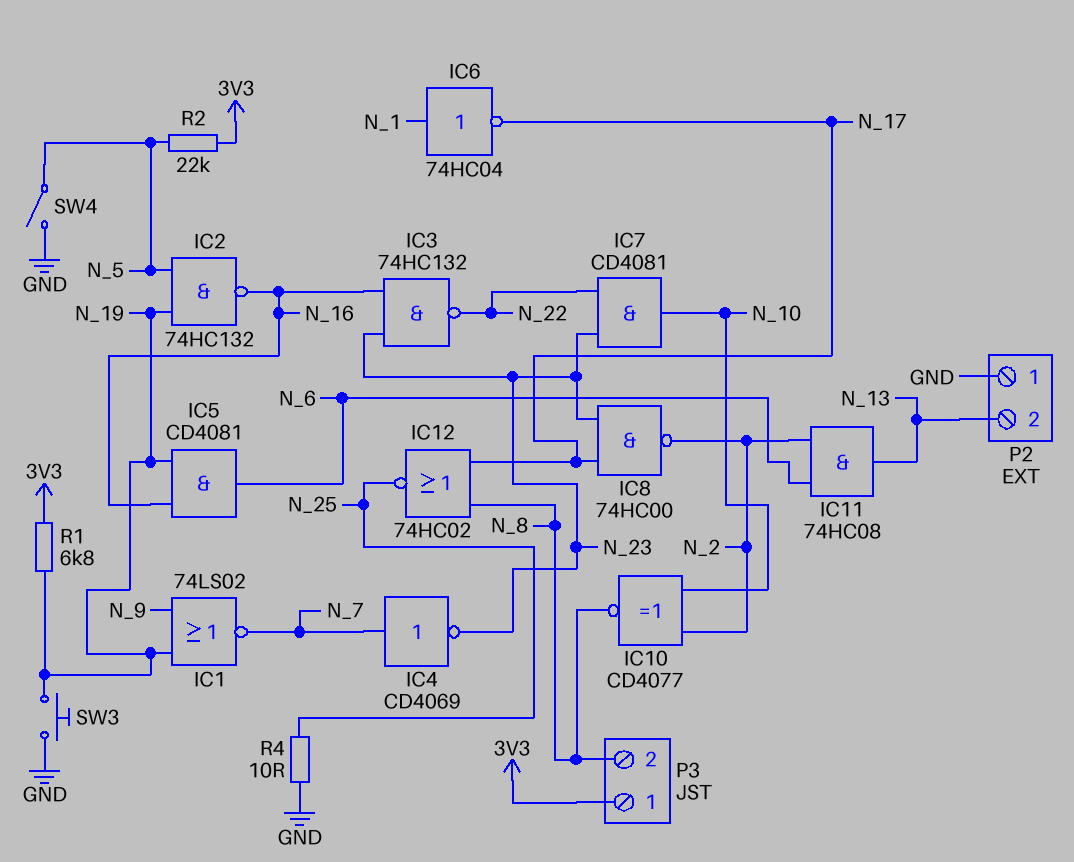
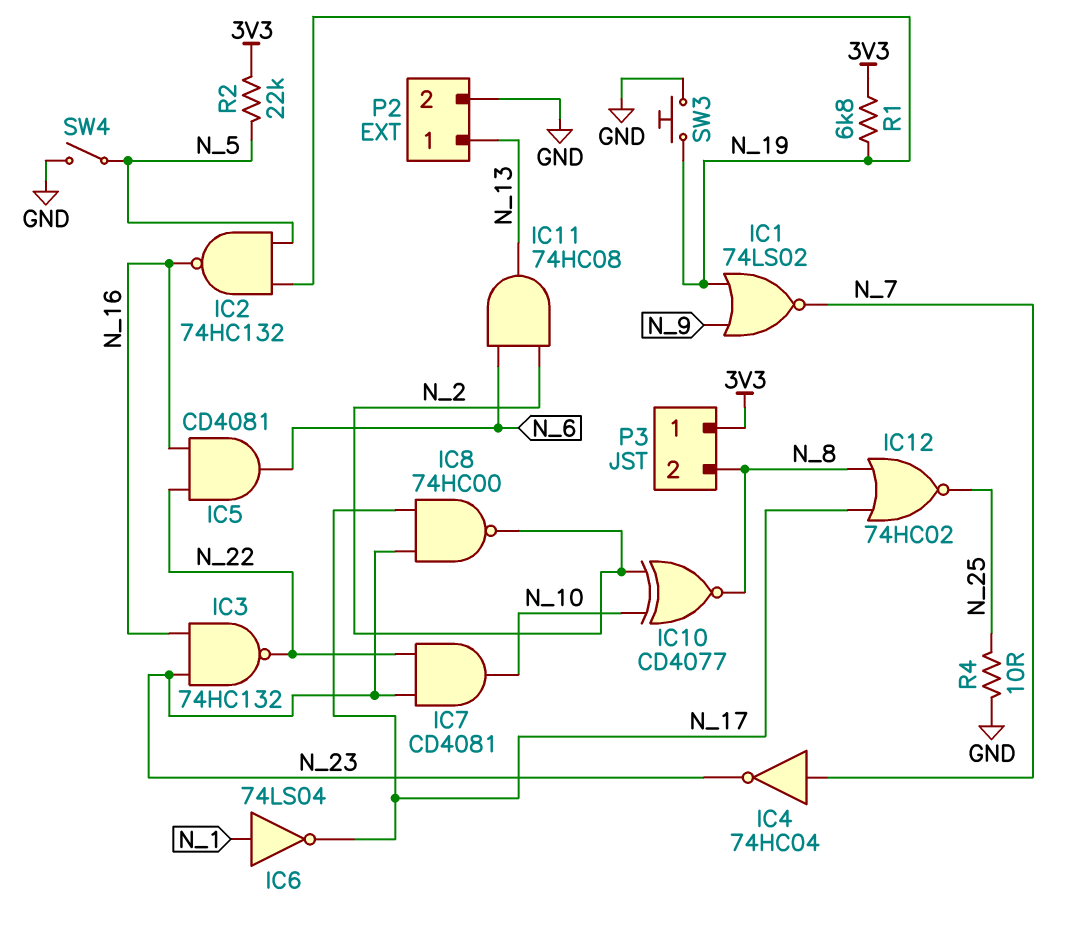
IC4: NOT CD4069 (in N_7, out N_23) -> NOT 74HC04 (in N_7, out N_23)
IC5: AND CD4081 (in N_16, in N_19, out N_6) -> AND CD4081 (in N_16, in N_22, out N_6)
IC6: NOT 74HC04 (in N_1, out N_17) -> NOT 74LS04 (in N_1, out N_17)
P2 pin 1: GND -> N_13
P2 pin 2: N_13 -> GND

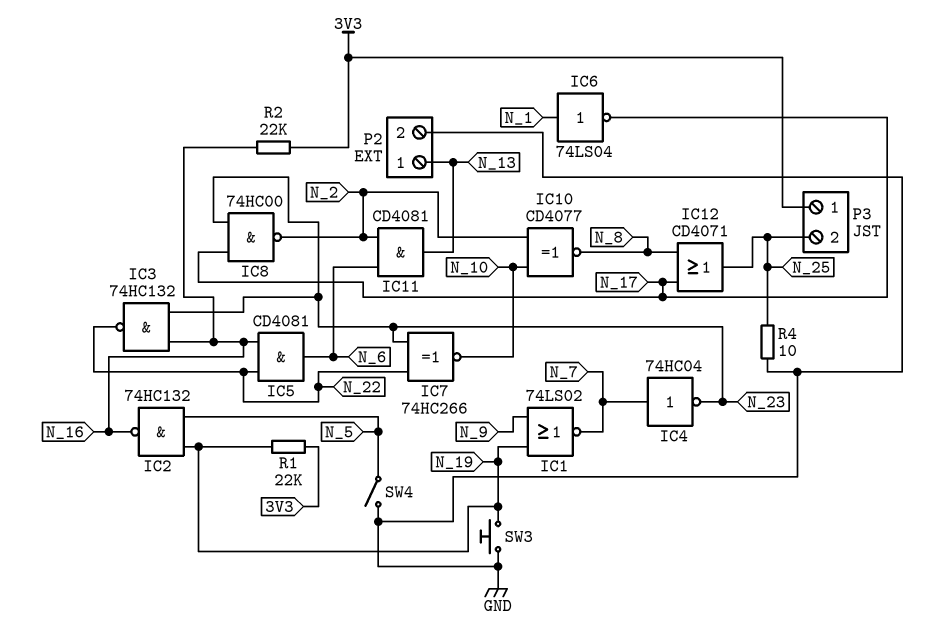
IC7: AND CD4081 (in N_22, in N_23, out N_10) -> XNOR 74HC266 (in N_22, in N_23, out N_10)
IC11: AND 74HC08 (in N_2, in N_6, out N_13) -> AND CD4081 (in N_2, in N_6, out N_13)
IC12: NOR 74HC02 (in N_8, in N_17, out N_25) -> OR CD4071 (in N_8, in N_17, out N_25)
P3 pin 2: N_8 -> N_25
R1: 6.8k (3V3, N_19) -> 22k (3V3, N_19)
R2: 22k (3V3, N_5) -> 22k (3V3, N_16)

